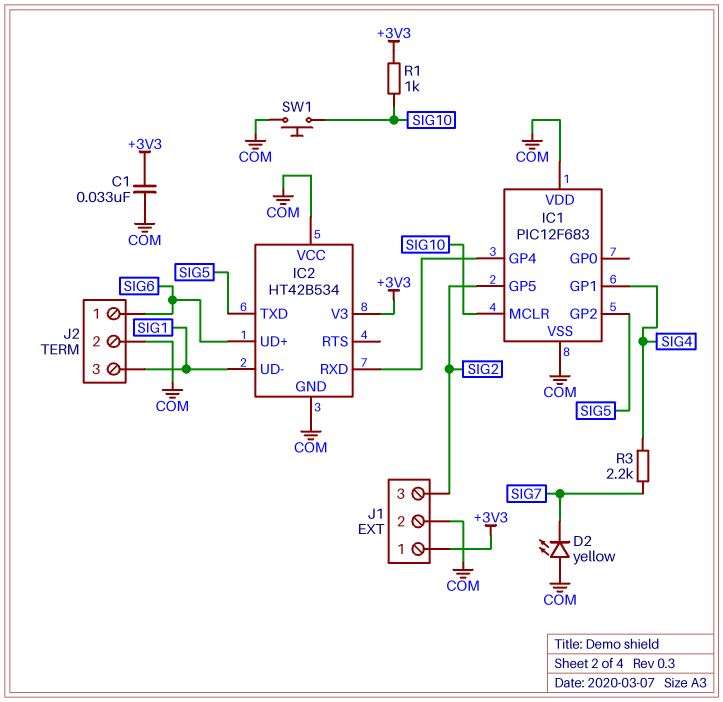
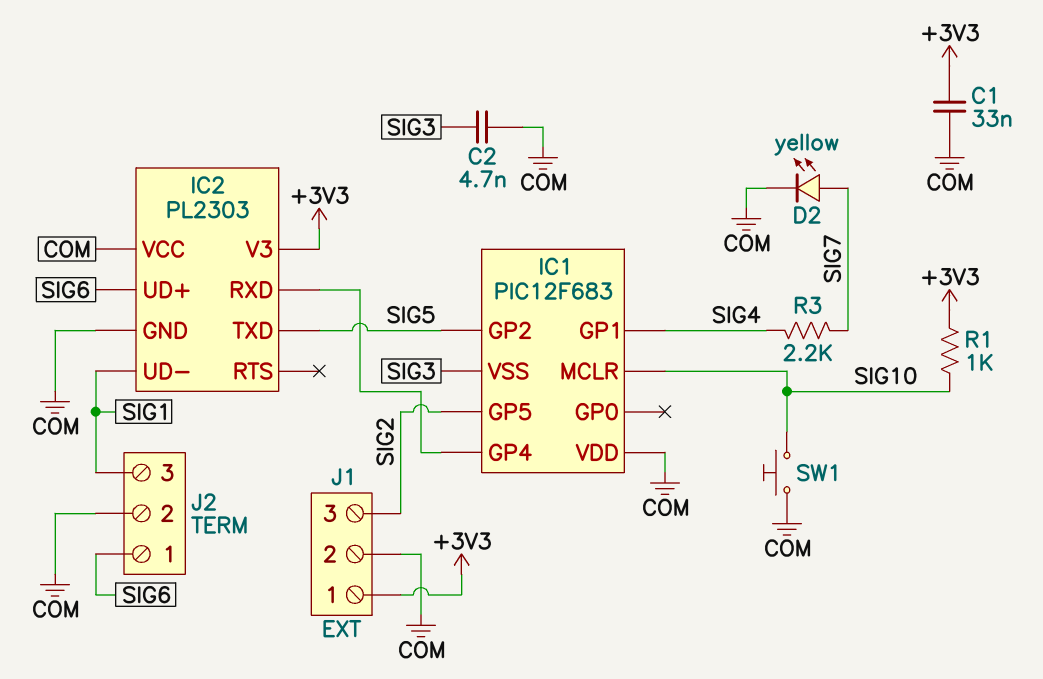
C2: none -> 4.7nF (COM, SIG3)
D2: LED yellow (A COM, K SIG7) -> LED yellow (A SIG7, K COM)
IC1 pin VSS: COM -> SIG3
IC2: HT42B534 -> PL2303

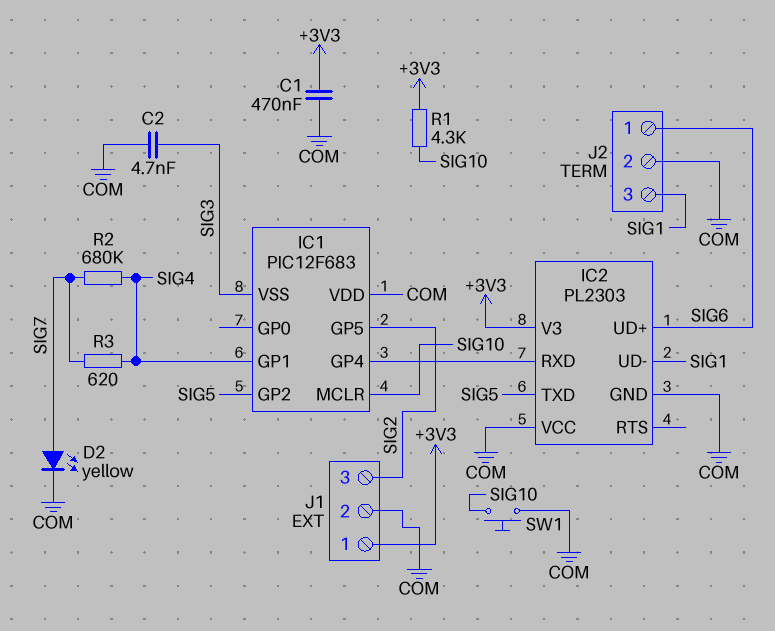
C1: 33nF (+3V3, COM) -> 470nF (+3V3, COM)
R1: 1k (+3V3, SIG10) -> 4.3k (+3V3, SIG10)
R2: none -> 680k (SIG4, SIG7)
R3: 2.2k (SIG4, SIG7) -> 620 (SIG4, SIG7)

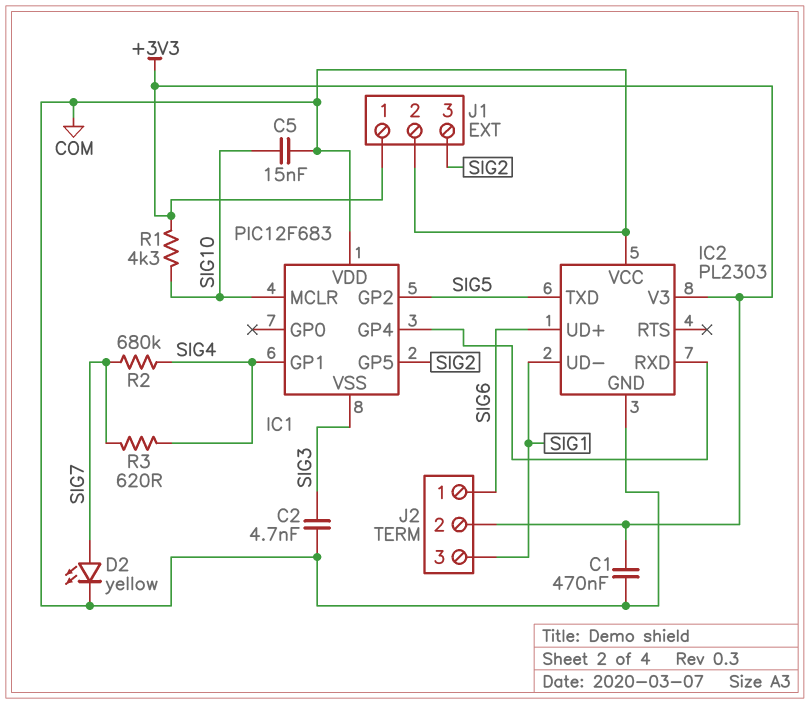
C5: none -> 15nF (COM, SIG10)
J2 pin 2: COM -> +3V3
SW1: button (COM, SIG10) -> none

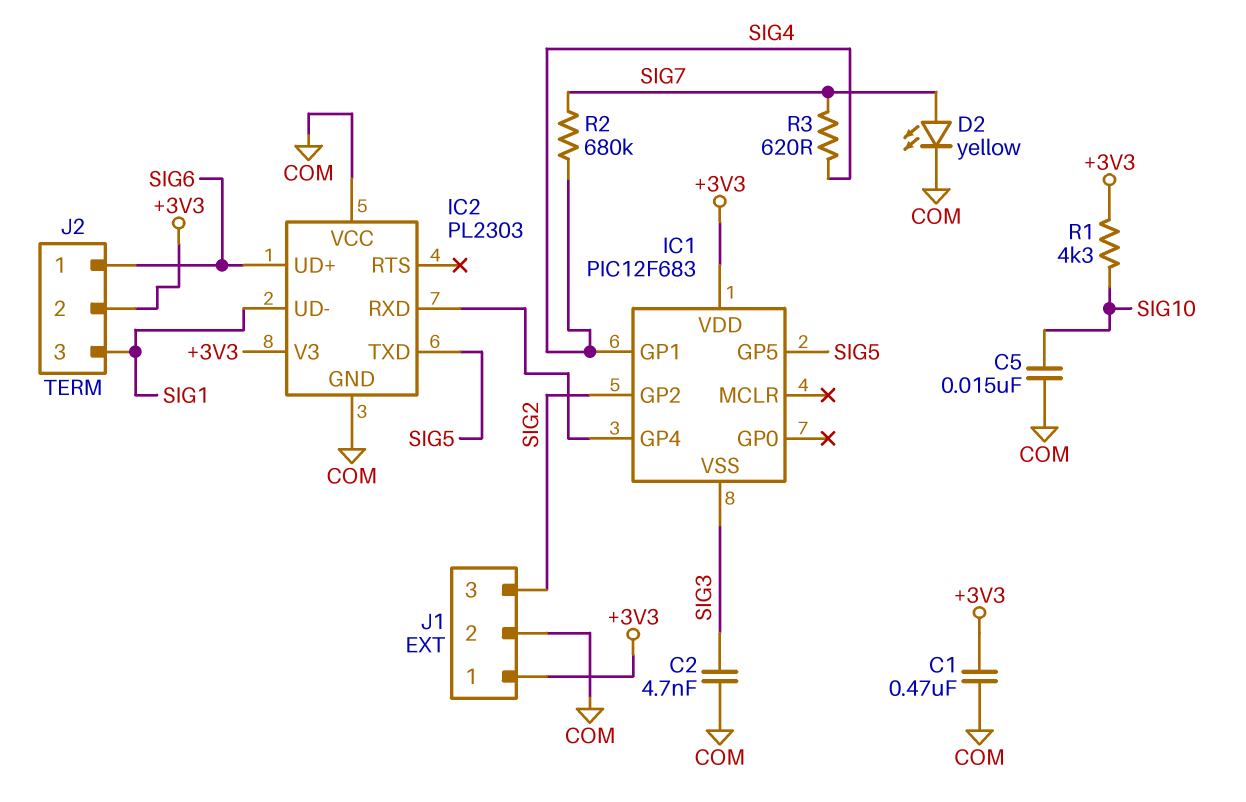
IC1 pin GP2: SIG5 -> SIG2
IC1 pin GP5: SIG2 -> SIG5
IC1 pin MCLR: SIG10 -> none
IC1 pin VDD: COM -> +3V3

